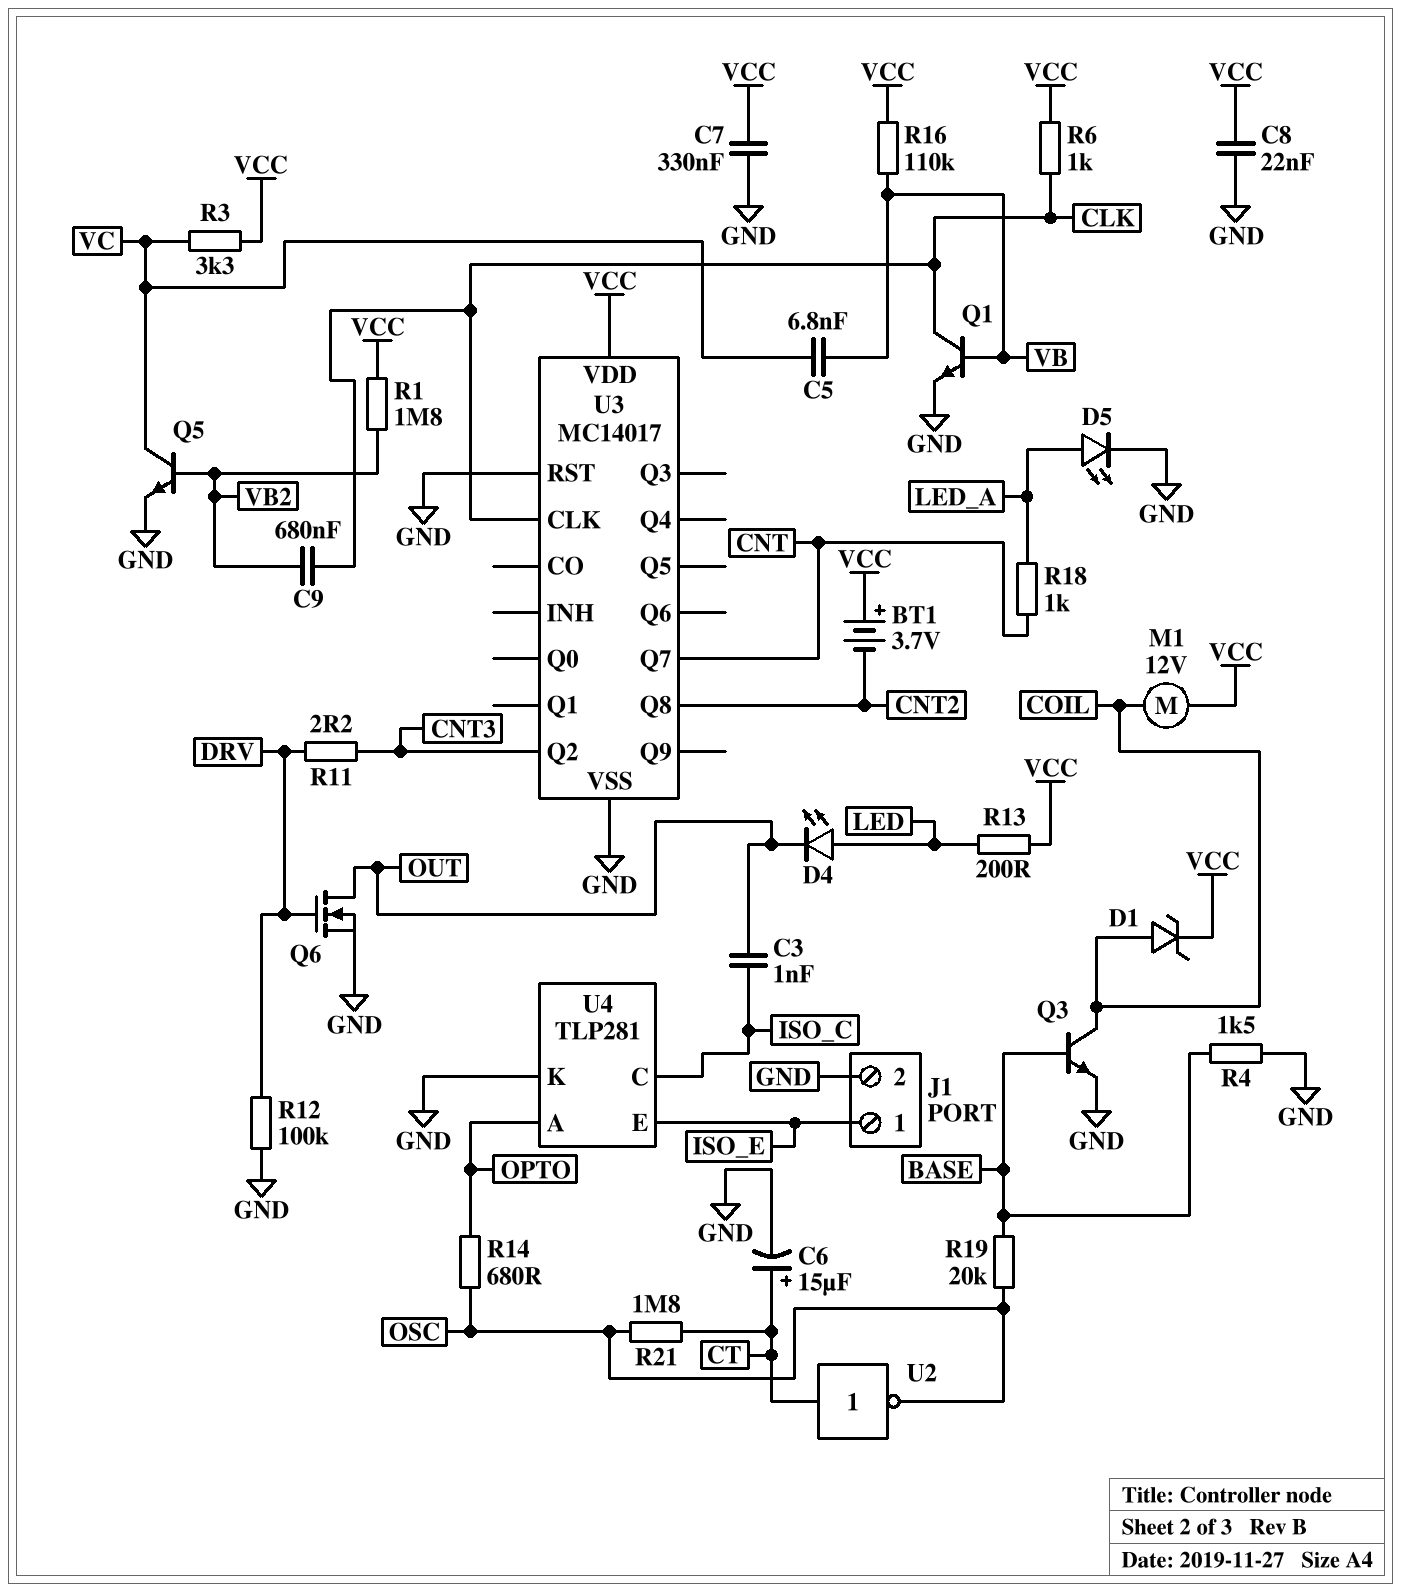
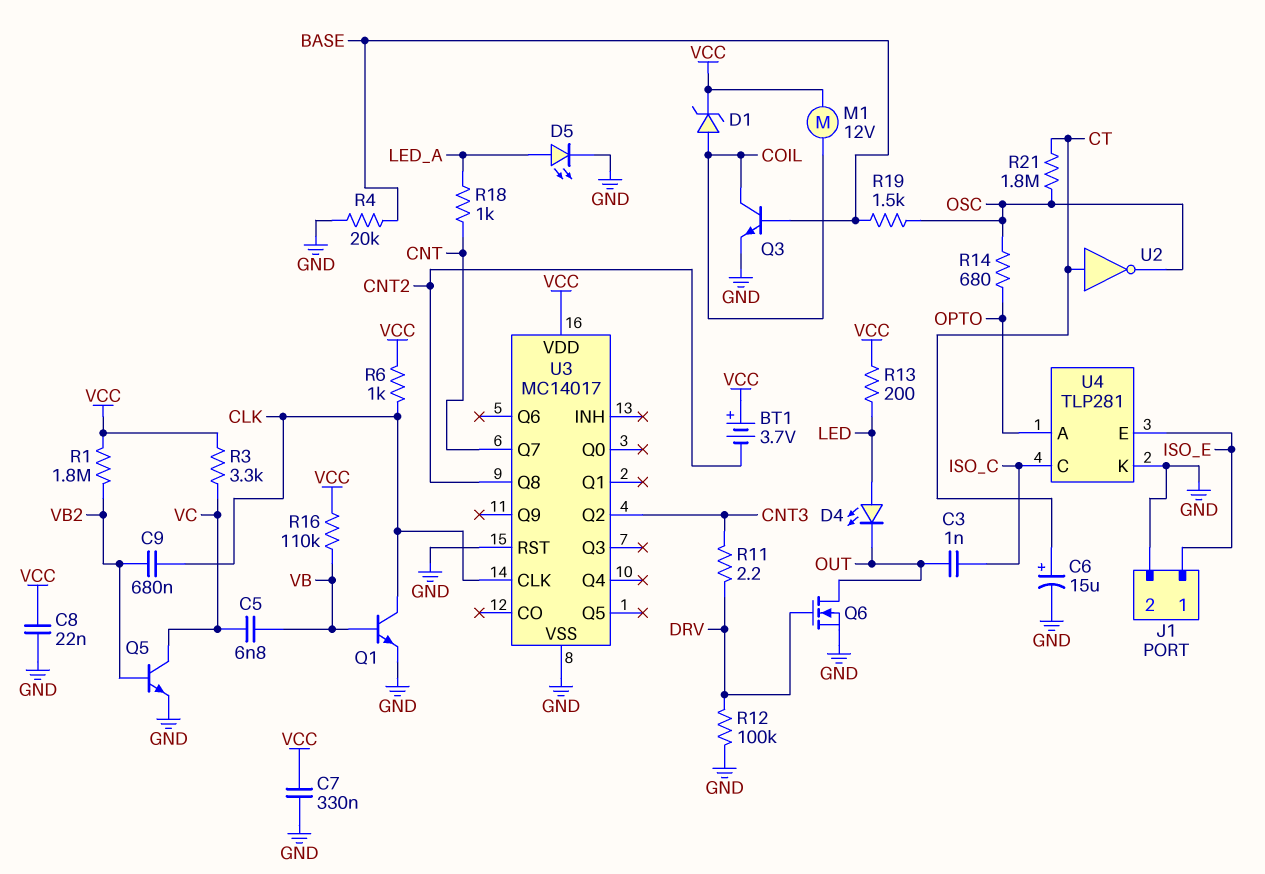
R4: 1.5k (BASE, GND) -> 20k (BASE, GND)
R19: 20k (BASE, OSC) -> 1.5k (BASE, OSC)

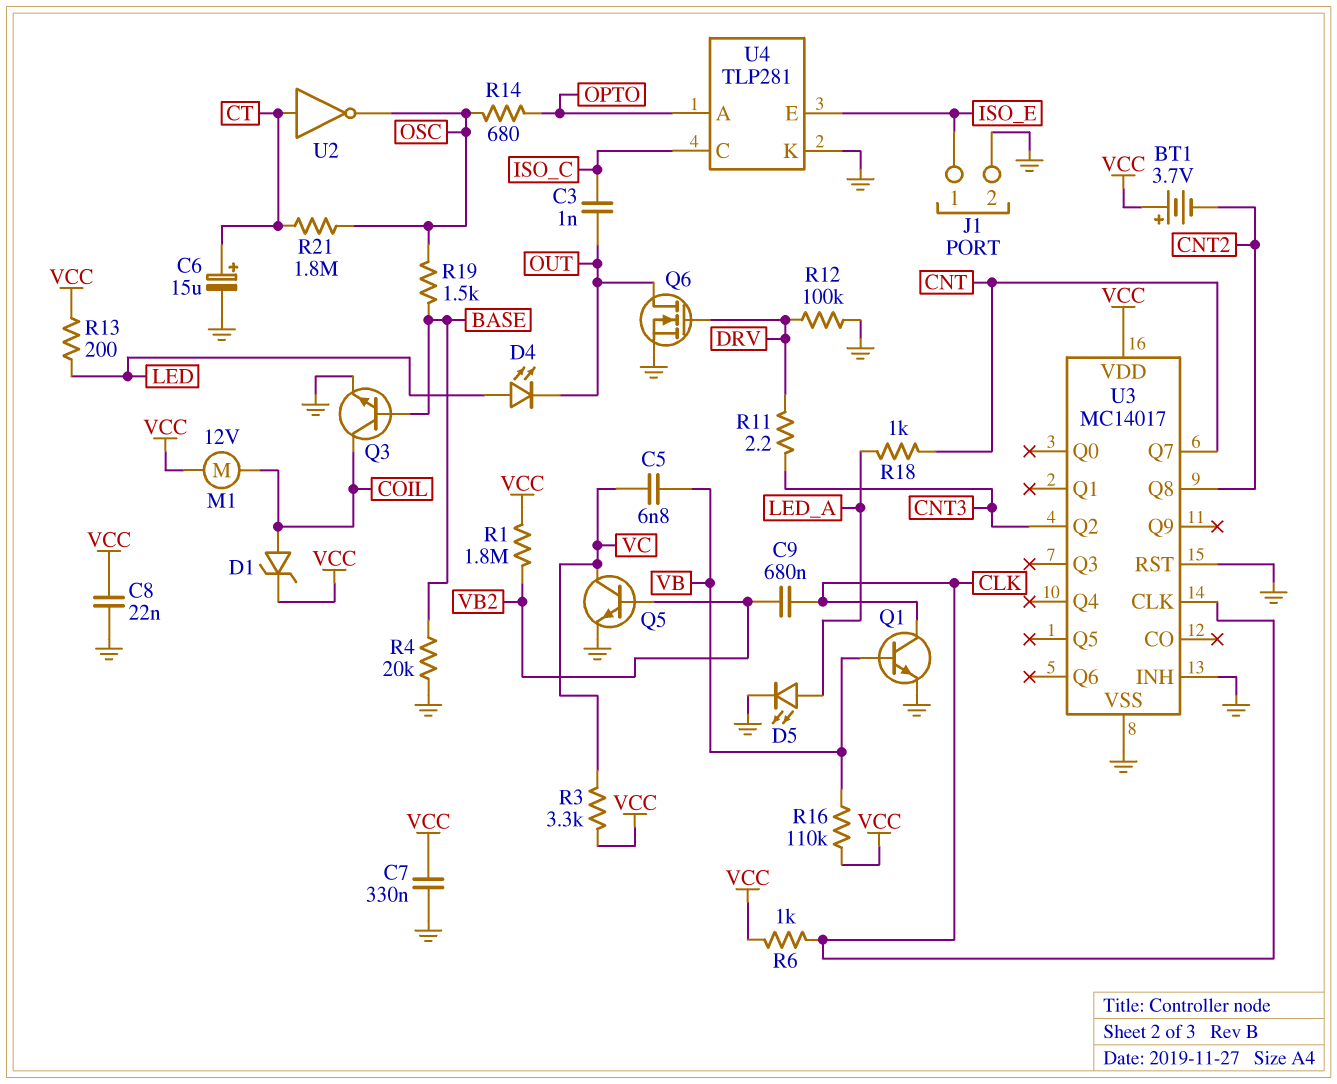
U3 pin INH: none -> GND

